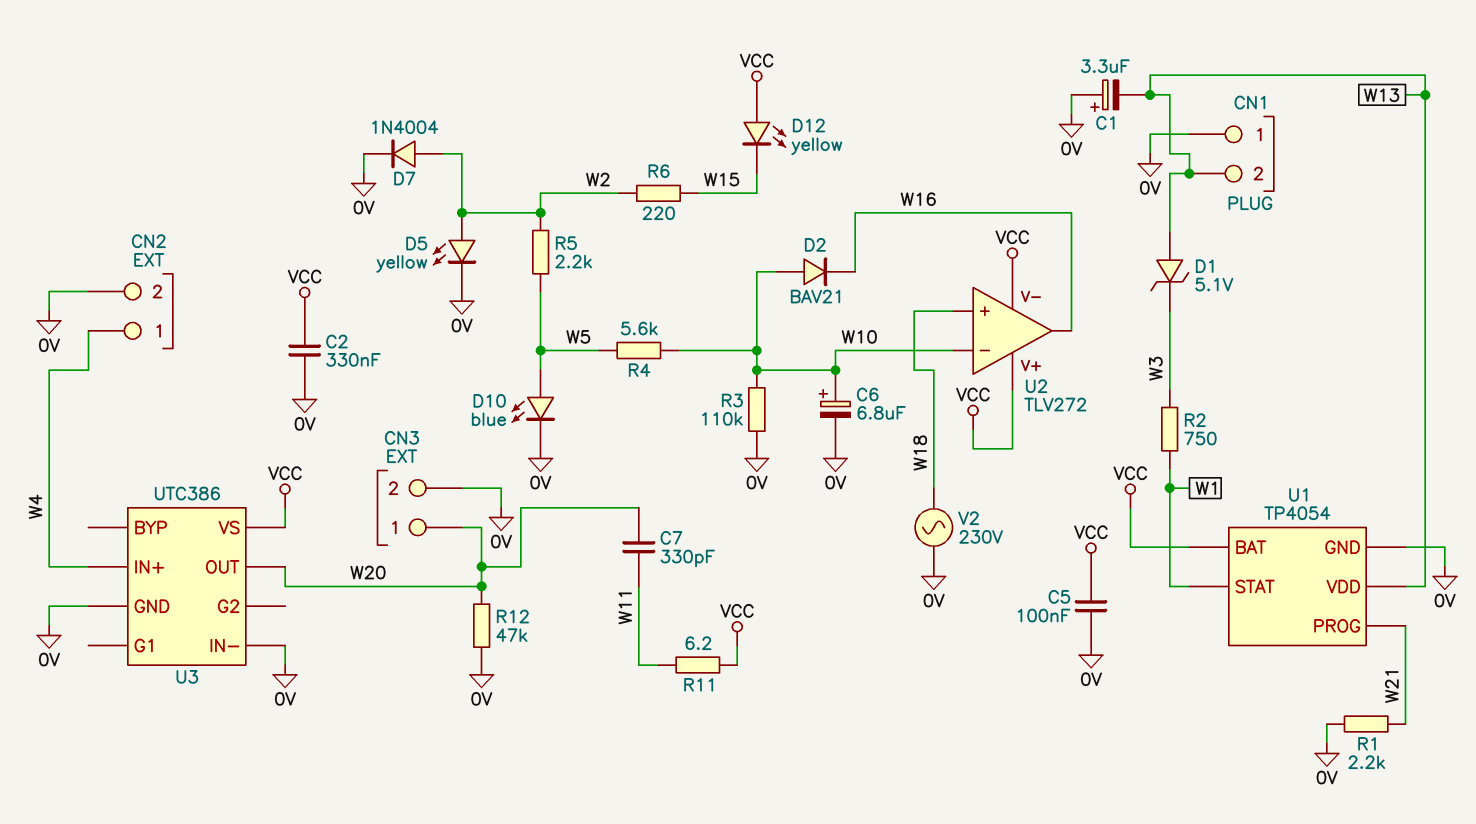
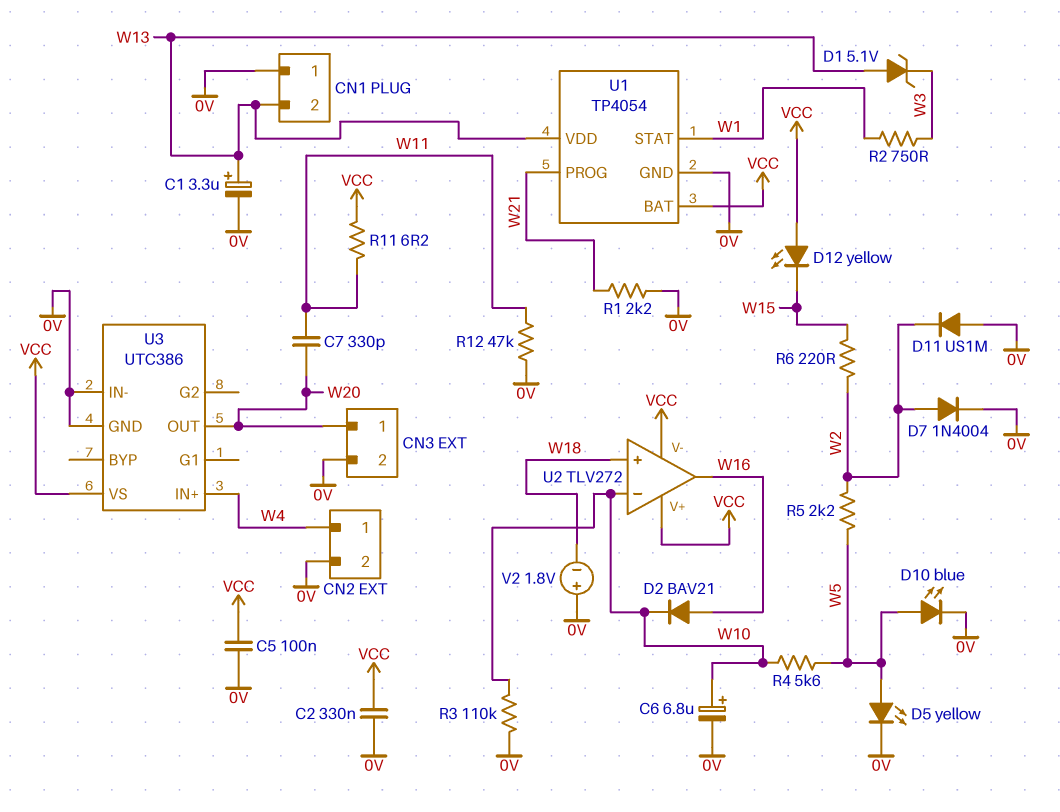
C1: 3.3uF (plus 0V, minus W13) -> 3.3uF (plus W13, minus 0V)
D2: diode BAV21 (A W10, K W16) -> diode BAV21 (A W16, K W10)
D5: LED yellow (A W2, K 0V) -> LED yellow (A W5, K 0V)
D11: none -> diode US1M (A 0V, K W2)
R12: 47k (0V, W20) -> 47k (0V, W11)
V2: AC 230V (0V, W18) -> 1.8V (plus 0V, minus W18)

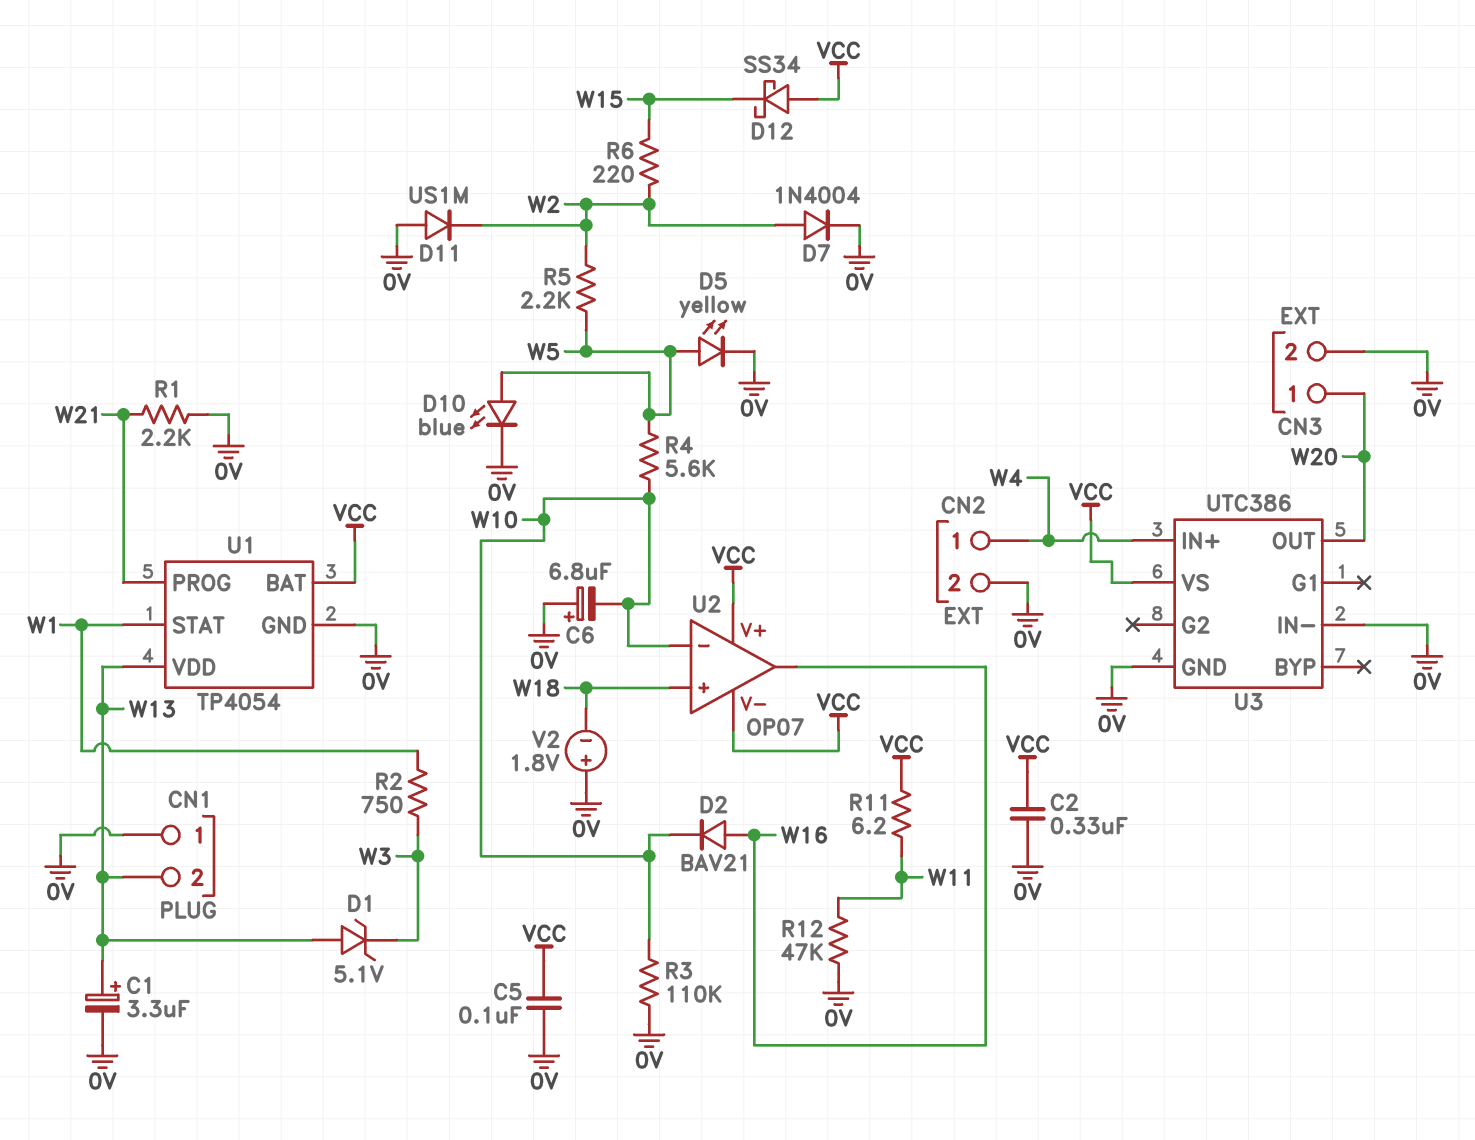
C6: 6.8uF (plus W10, minus 0V) -> 6.8uF (plus 0V, minus W10)
C7: 330pF (W11, W20) -> none
D12: LED yellow (A VCC, K W15) -> schottky SS34 (A VCC, K W15)
U2: TLV272 -> OP07

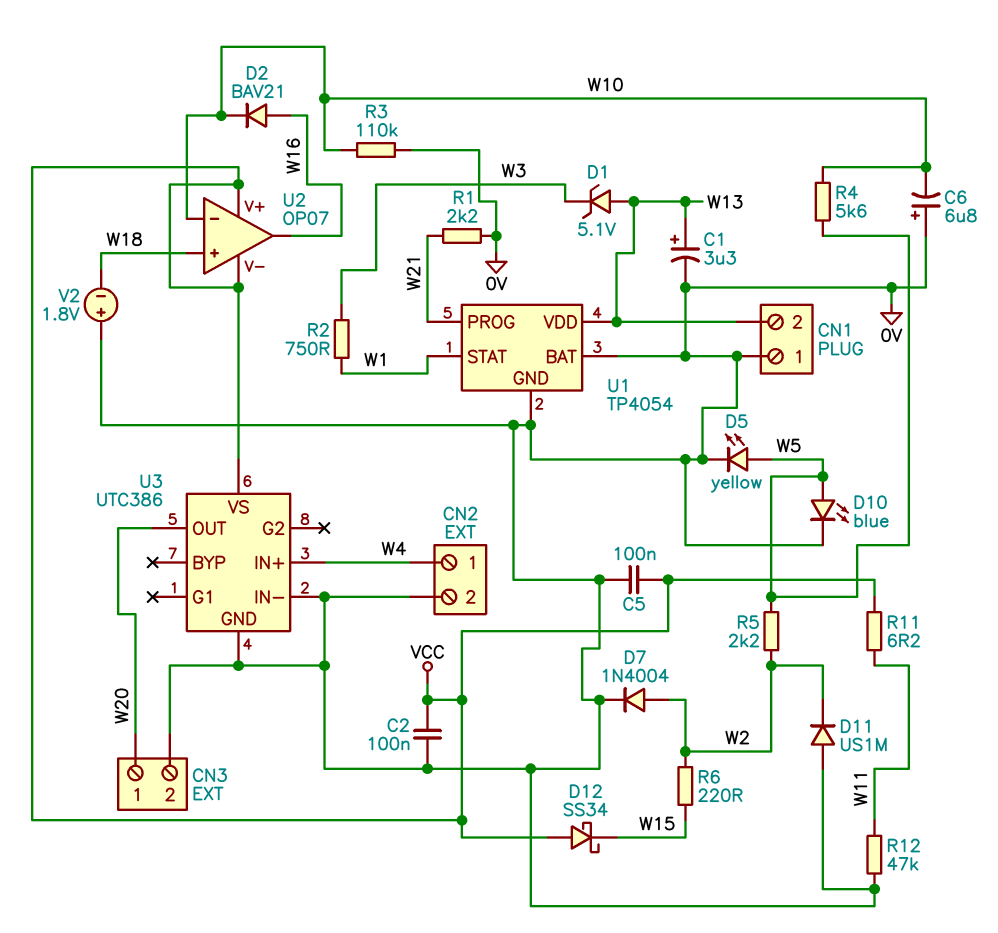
C2: 330nF (0V, VCC) -> 100nF (0V, VCC)
U1 pin BAT: VCC -> 0V

